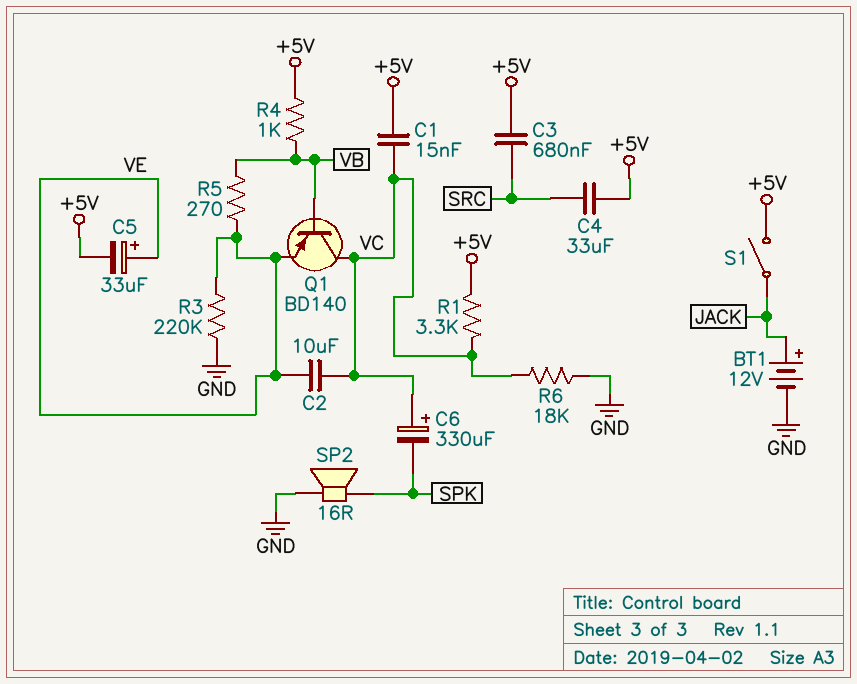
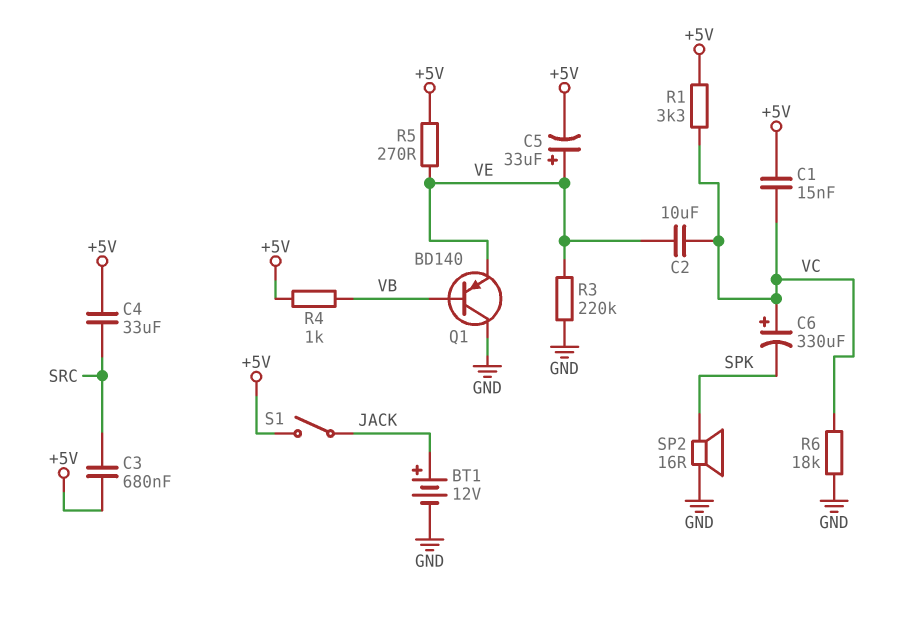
Q1: PNP BD140 (B VB, C VC, E VE) -> PNP BD140 (B VB, C GND, E VE)
R5: 270 (VB, VE) -> 270 (+5V, VE)

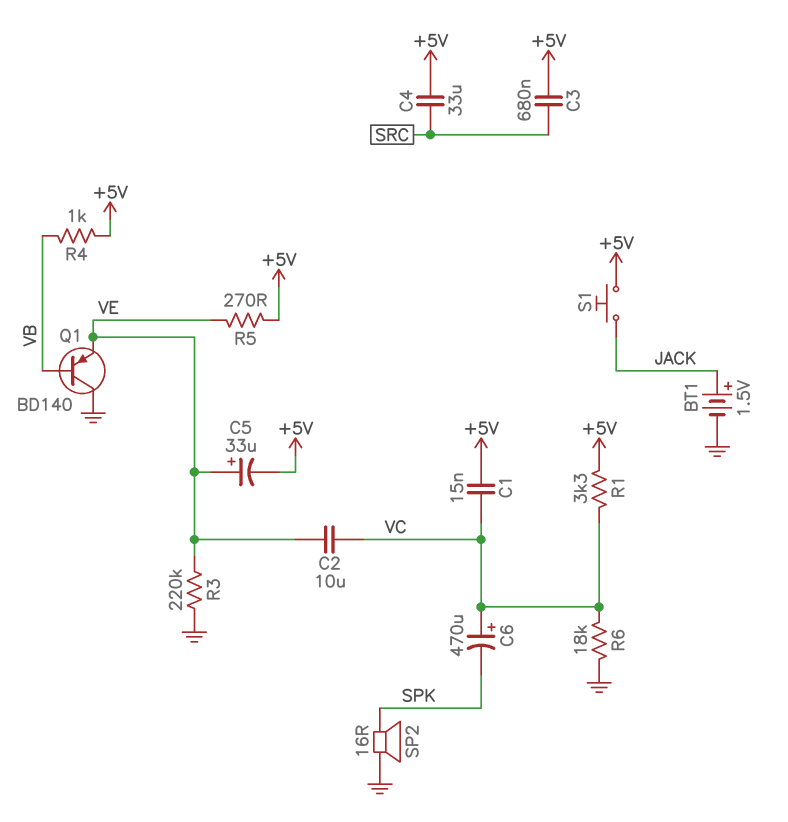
BT1: 12V (plus JACK, minus GND) -> 1.5V (plus JACK, minus GND)
C6: 330uF (plus VC, minus SPK) -> 470uF (plus VC, minus SPK)
S1: switch (+5V, JACK) -> button (+5V, JACK)

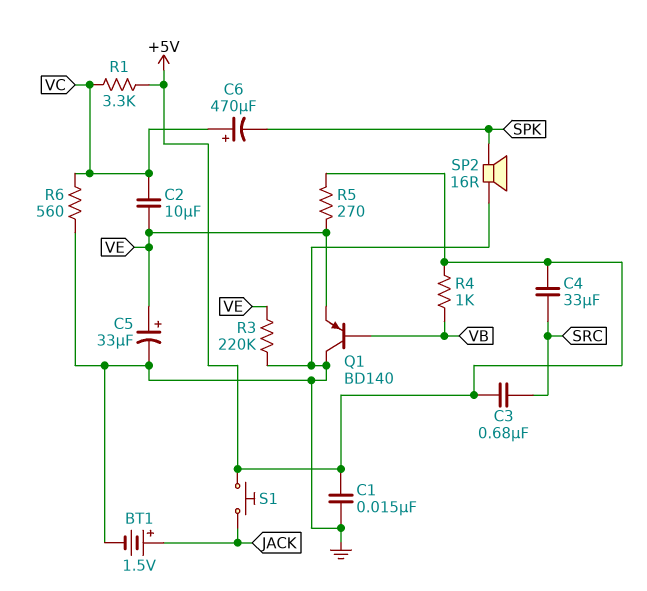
C1: 15nF (+5V, VC) -> 15nF (+5V, GND)
C5: 33uF (plus VE, minus +5V) -> 33uF (plus VE, minus GND)
R6: 18k (GND, VC) -> 560 (GND, VC)

